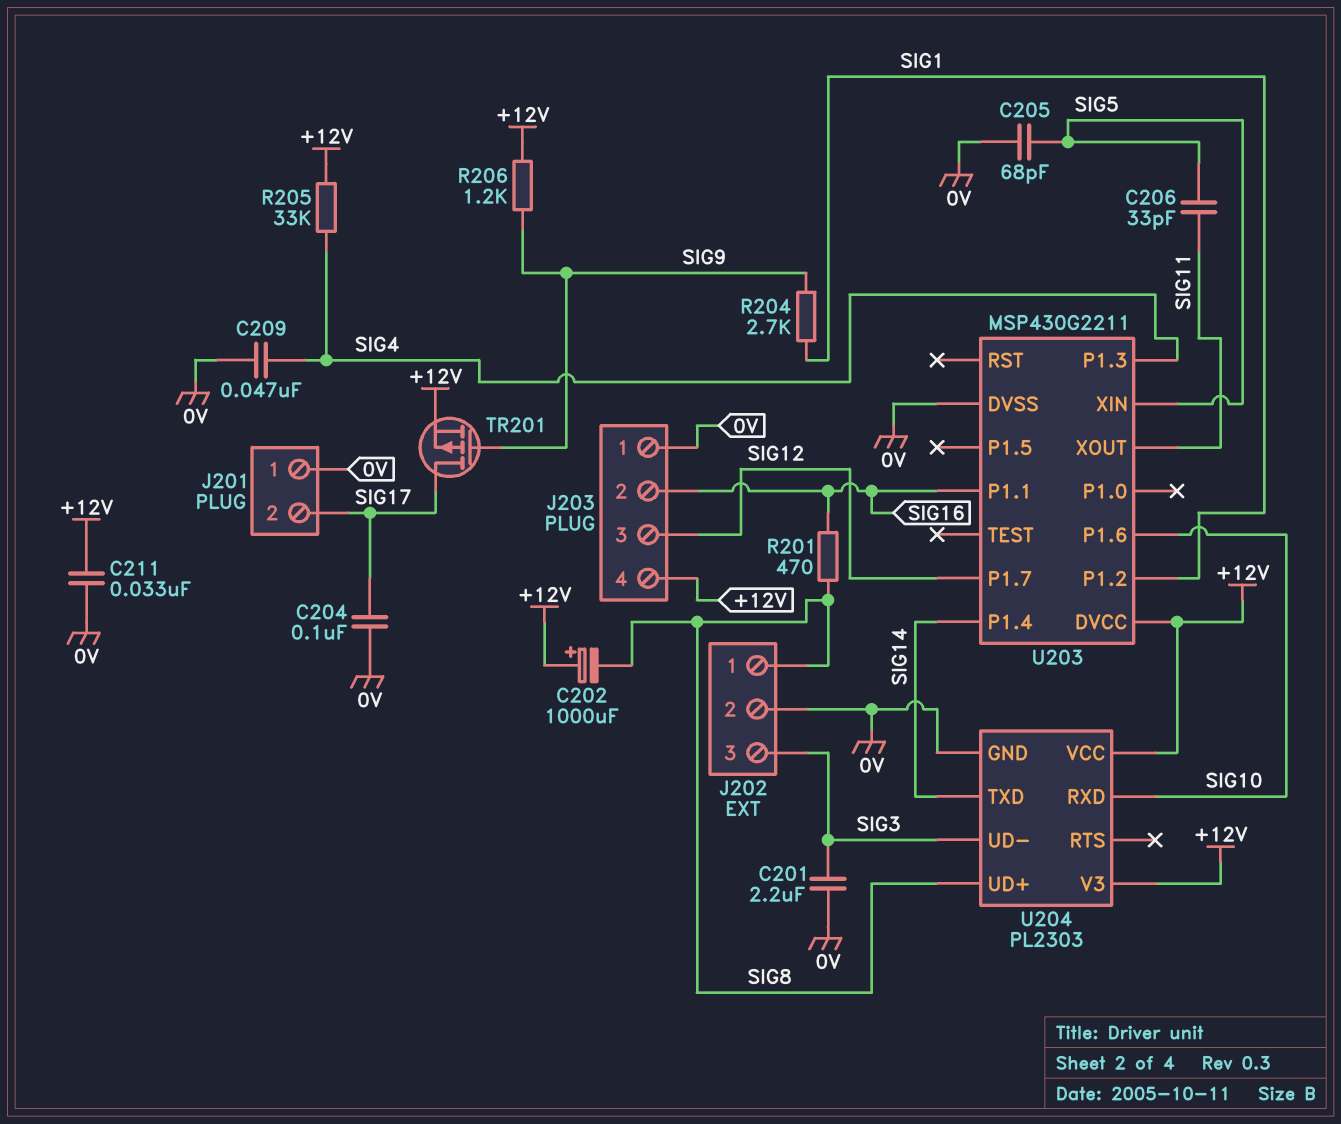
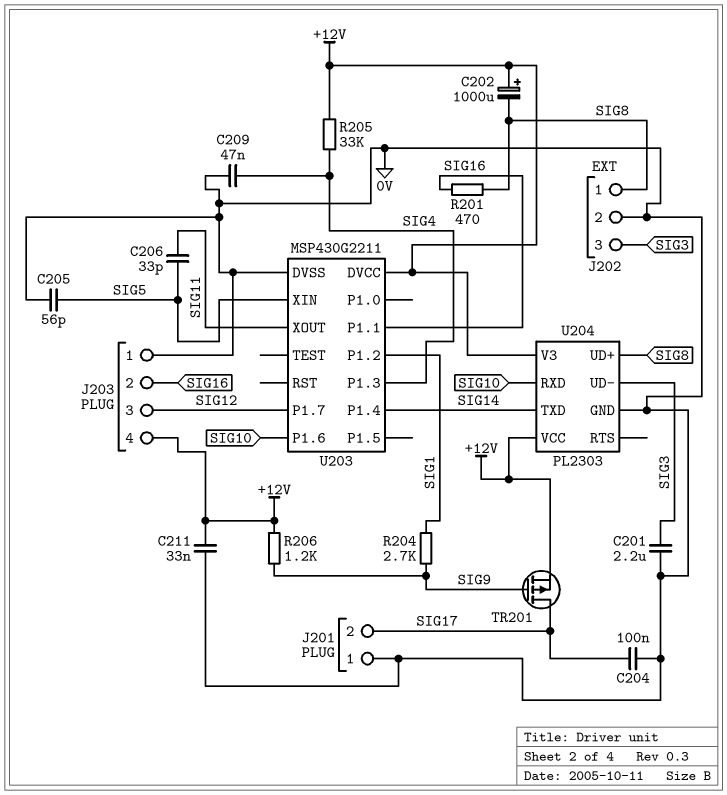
C205: 68pF (0V, SIG5) -> 56pF (0V, SIG5)

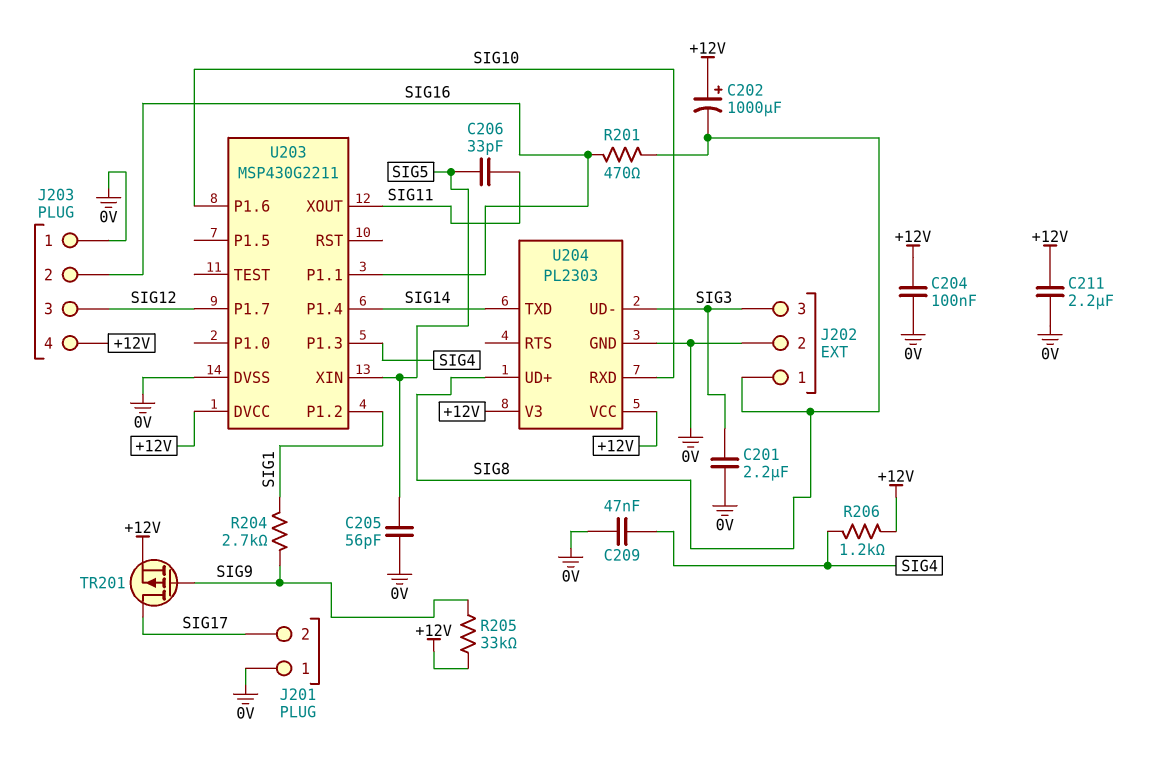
C204: 100nF (0V, SIG17) -> 100nF (+12V, 0V)
C211: 33nF (+12V, 0V) -> 2.2uF (+12V, 0V)
R205: 33k (+12V, SIG4) -> 33k (+12V, SIG9)
R206: 1.2k (+12V, SIG9) -> 1.2k (+12V, SIG4)

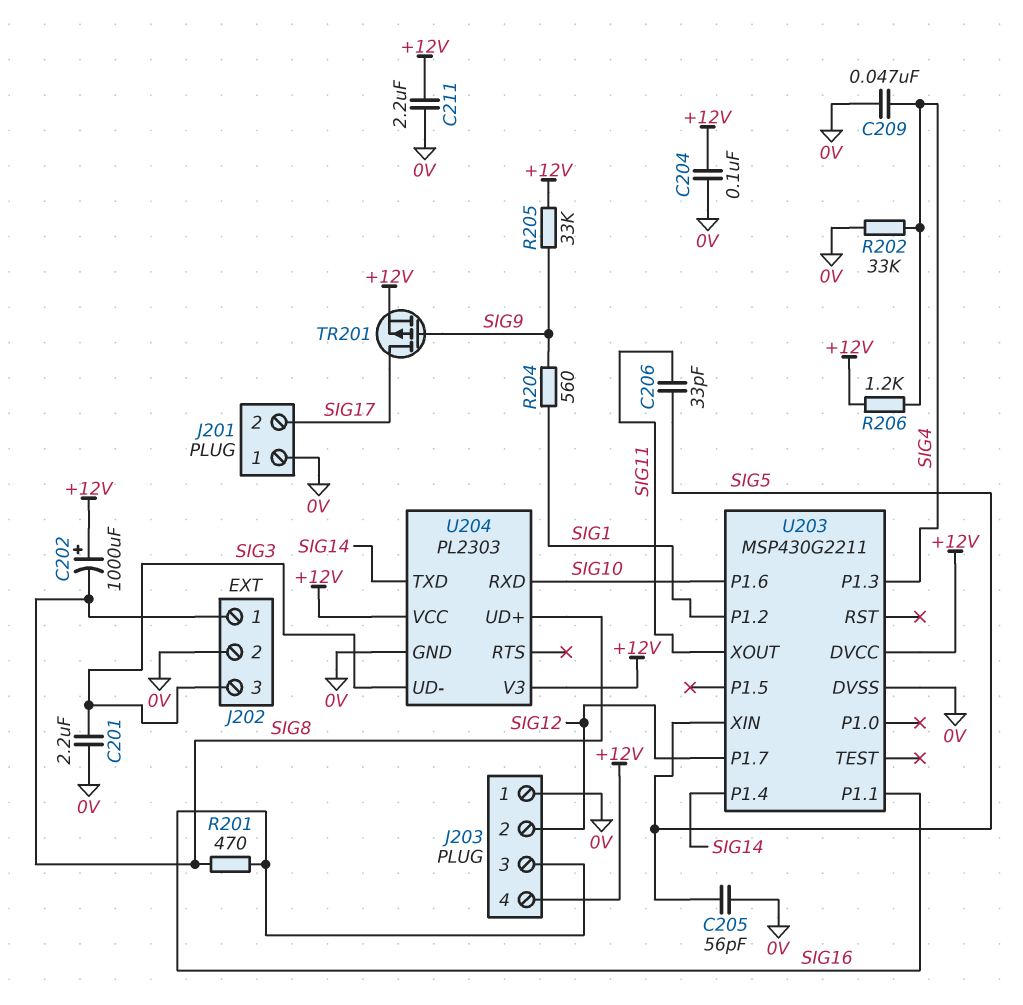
J203 pin 2: SIG16 -> SIG12
J203 pin 3: SIG12 -> SIG16
R202: none -> 33k (0V, SIG4)
R204: 2.7k (SIG1, SIG9) -> 560 (SIG1, SIG9)

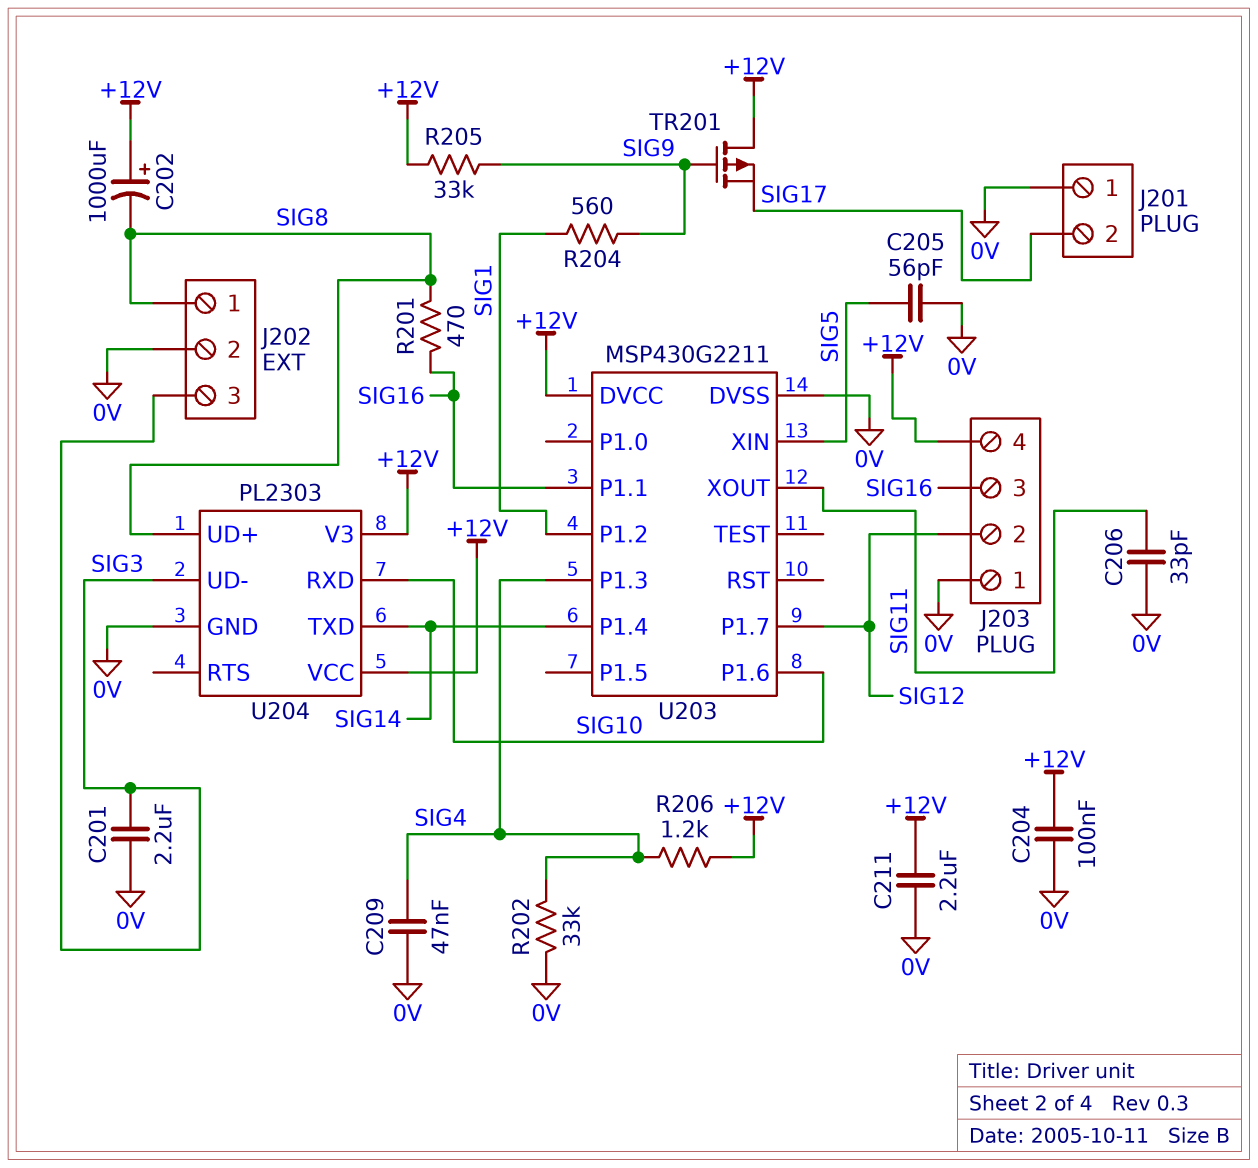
C206: 33pF (SIG5, SIG11) -> 33pF (0V, SIG11)
TR201: PMOS (G SIG9, D SIG17, S +12V) -> PMOS (G SIG9, D +12V, S SIG17)

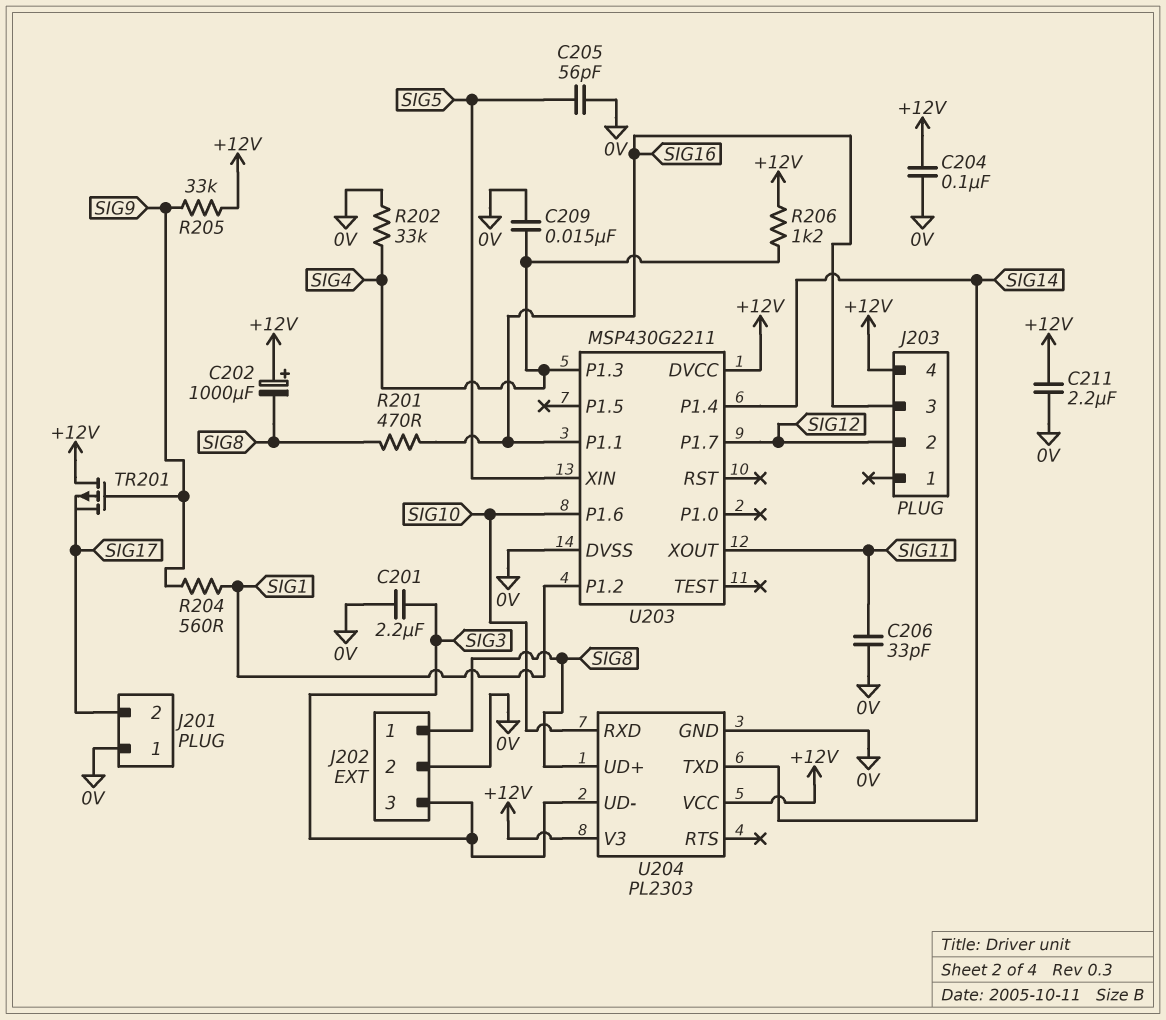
C209: 47nF (0V, SIG4) -> 15nF (0V, SIG4)
J203 pin 1: 0V -> none

